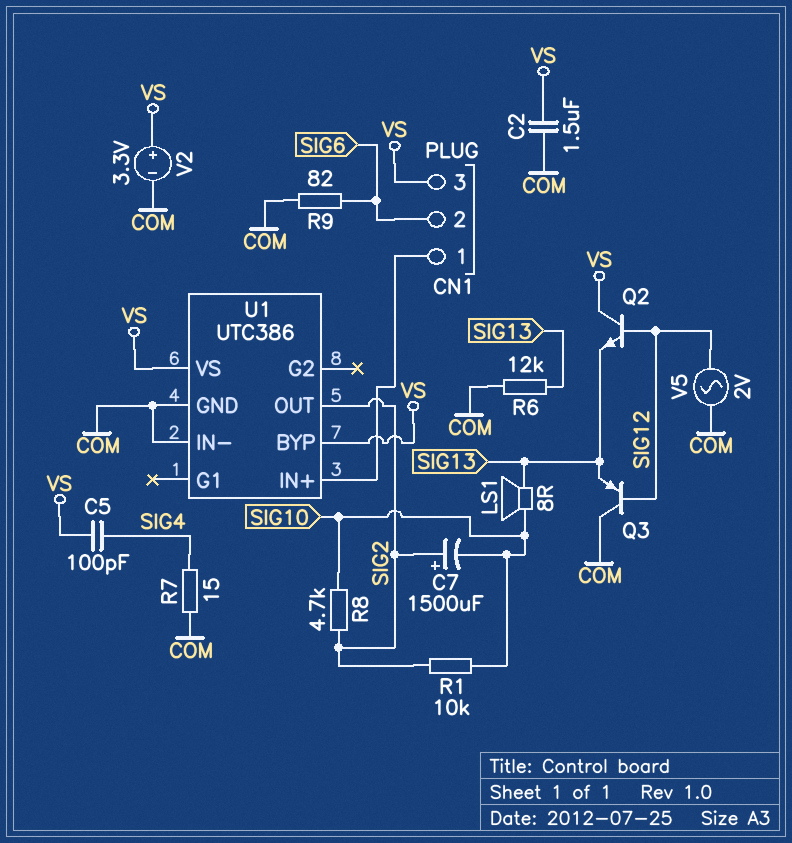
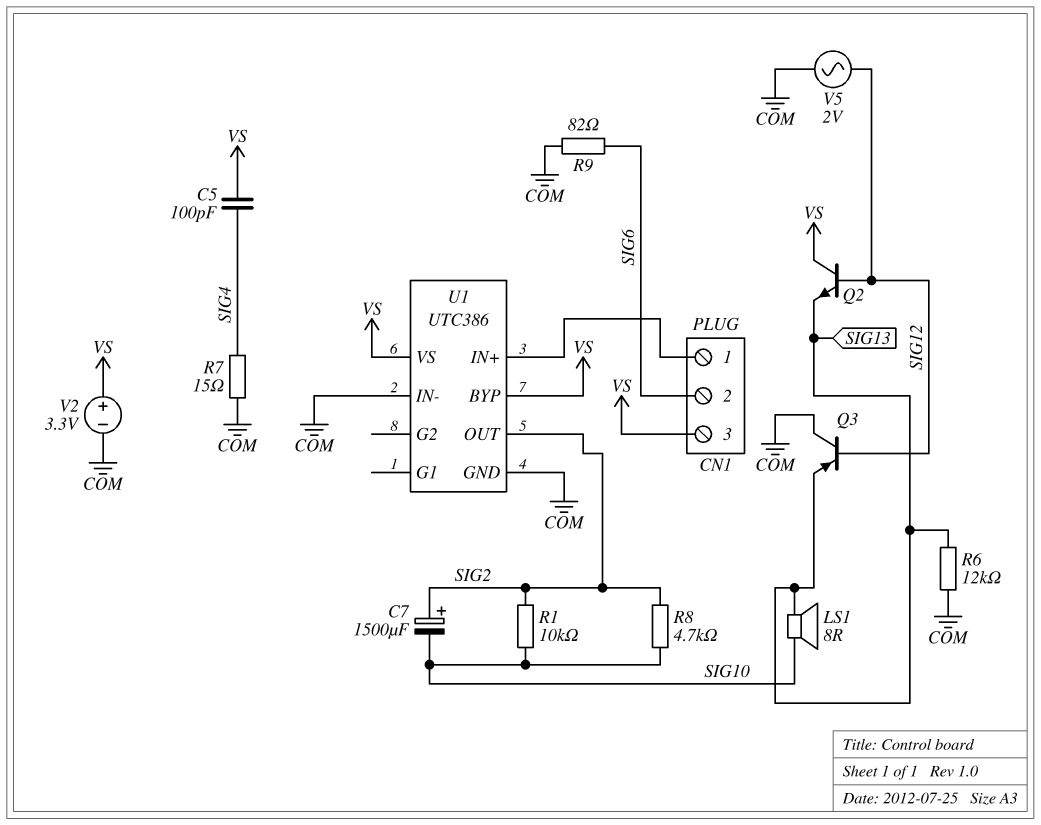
C2: 1.5uF (COM, VS) -> none

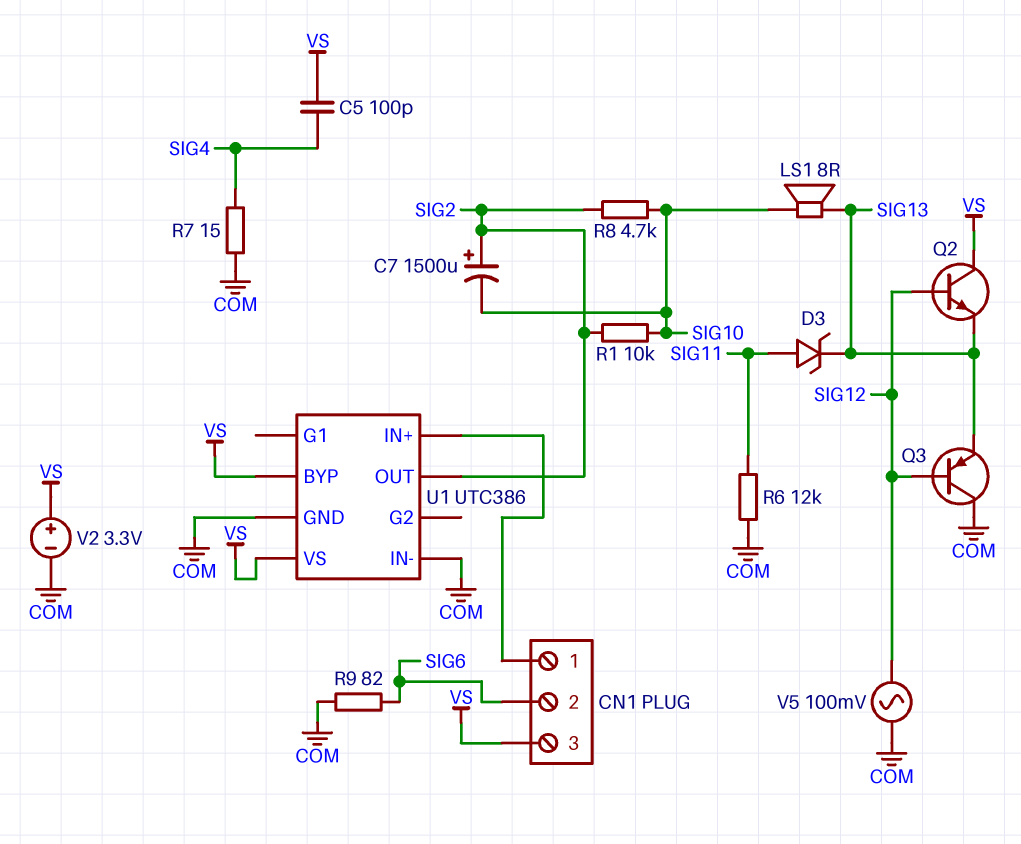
D3: none -> zener (A SIG11, K SIG13)
R6: 12k (COM, SIG13) -> 12k (COM, SIG11)
V5: AC 2V (COM, SIG12) -> AC 100mV (COM, SIG12)

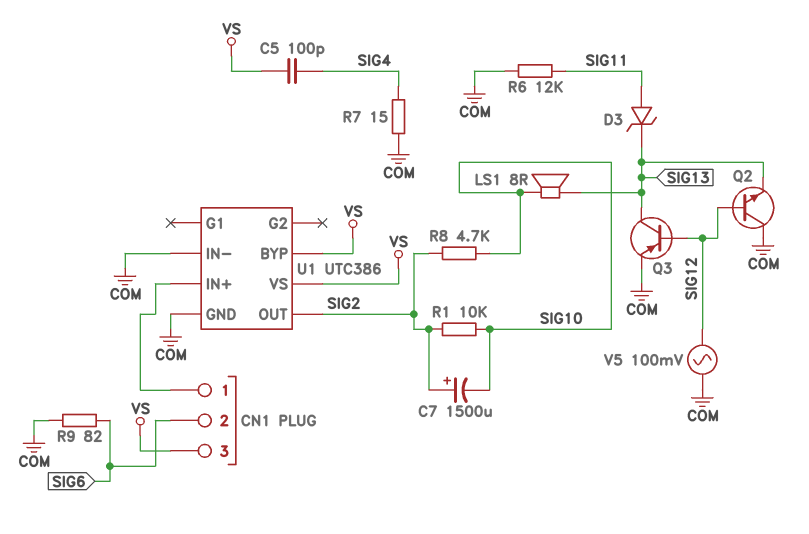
Q2: NPN (B SIG12, C VS, E SIG13) -> NPN (B SIG12, C COM, E SIG13)
Q3: PNP (B SIG12, C COM, E SIG13) -> PNP (B SIG12, C SIG13, E COM)
V2: 3.3V (plus VS, minus COM) -> none

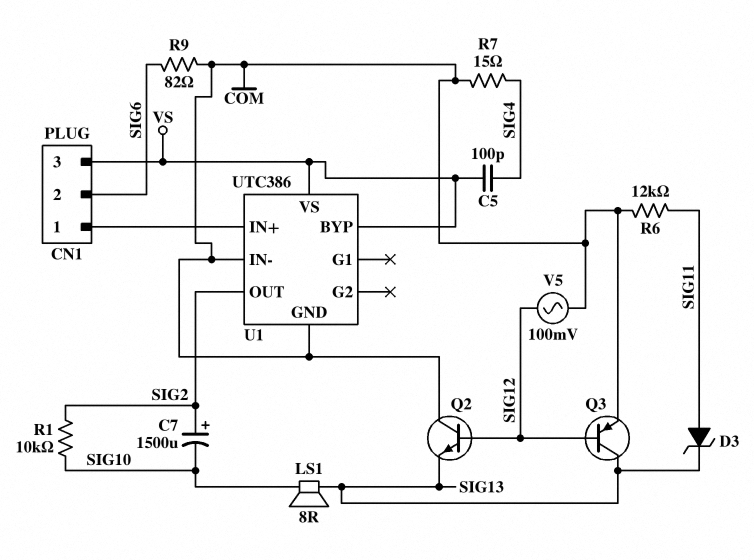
R8: 4.7k (SIG2, SIG10) -> none

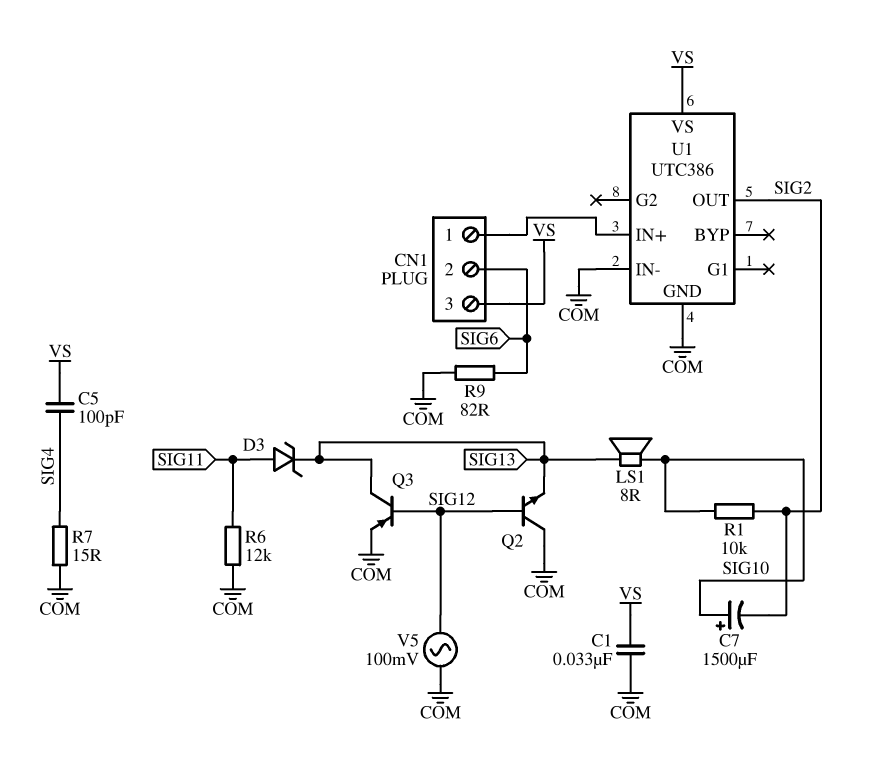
C1: none -> 33nF (COM, VS)
C7: 1500uF (plus SIG2, minus SIG10) -> 1500uF (plus SIG10, minus SIG2)
U1 pin BYP: VS -> none

